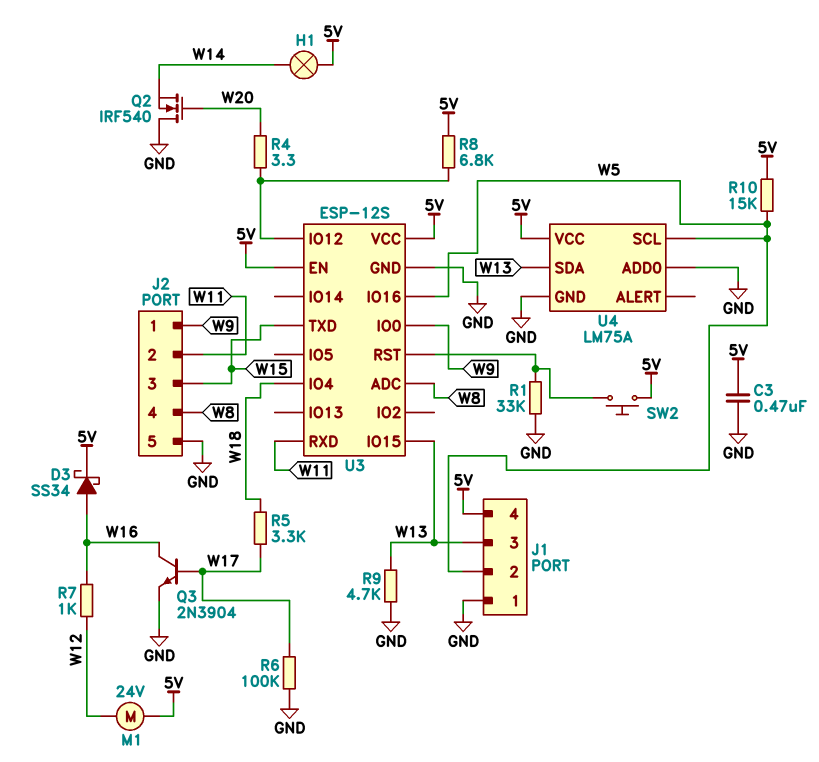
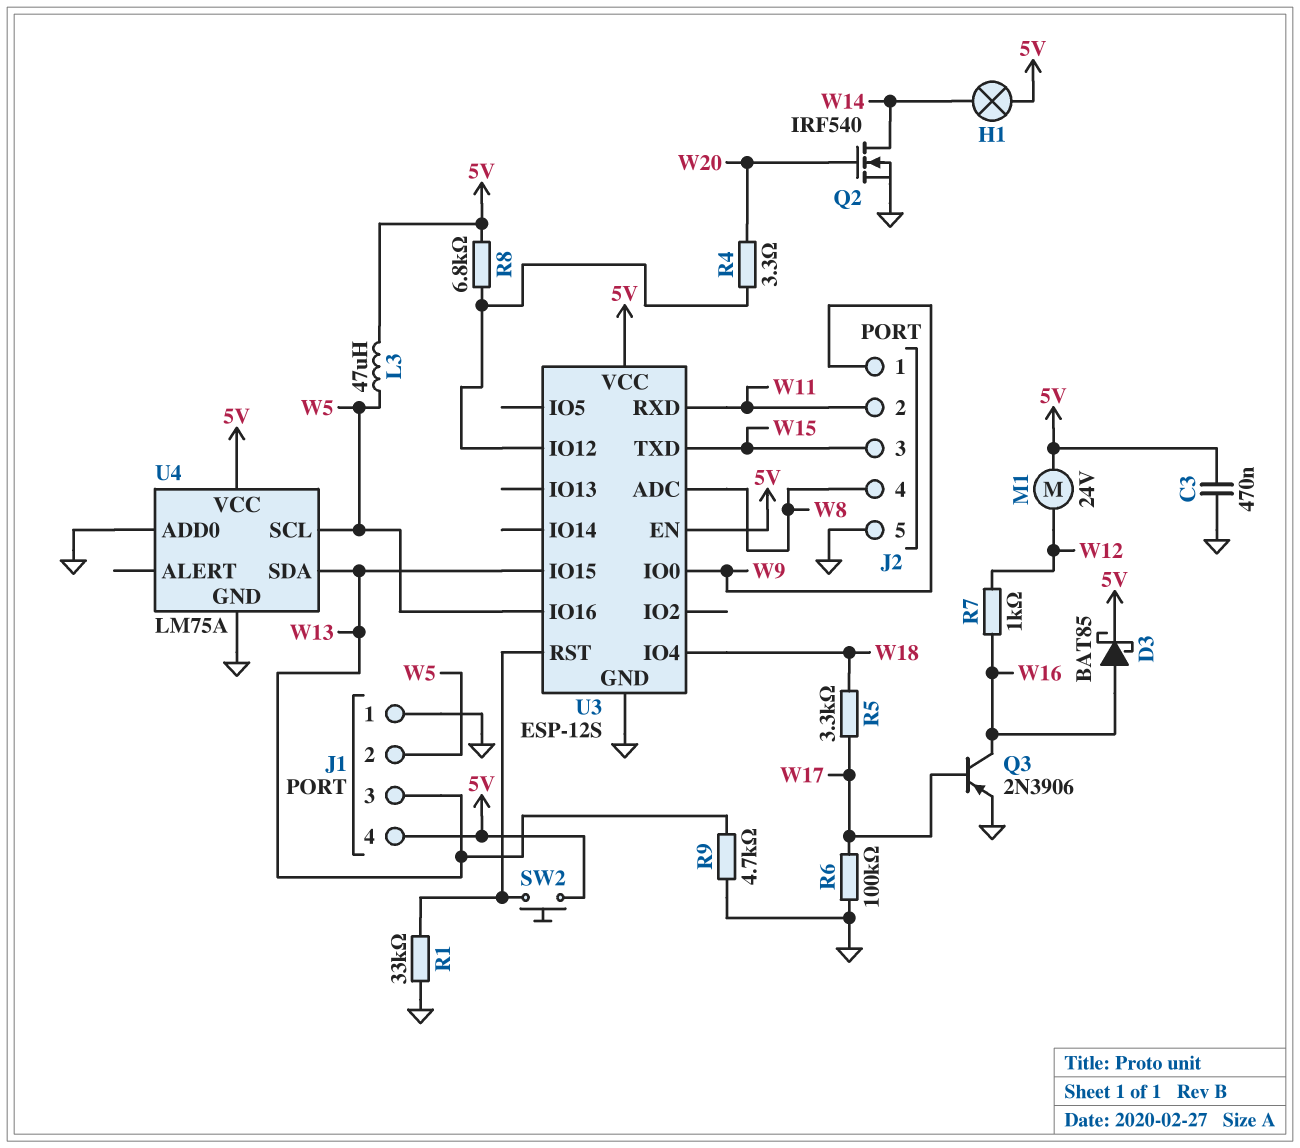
D3: schottky SS34 (A W16, K 5V) -> schottky BAT85 (A W16, K 5V)
L3: none -> 47uH (5V, W5)
Q2: NMOS IRF540 (G W20, D GND, S W14) -> NMOS IRF540 (G W20, D W14, S GND)
Q3: NPN 2N3904 (B W17, C W16, E GND) -> PNP 2N3906 (B W17, C W16, E GND)
R10: 15k (5V, W5) -> none

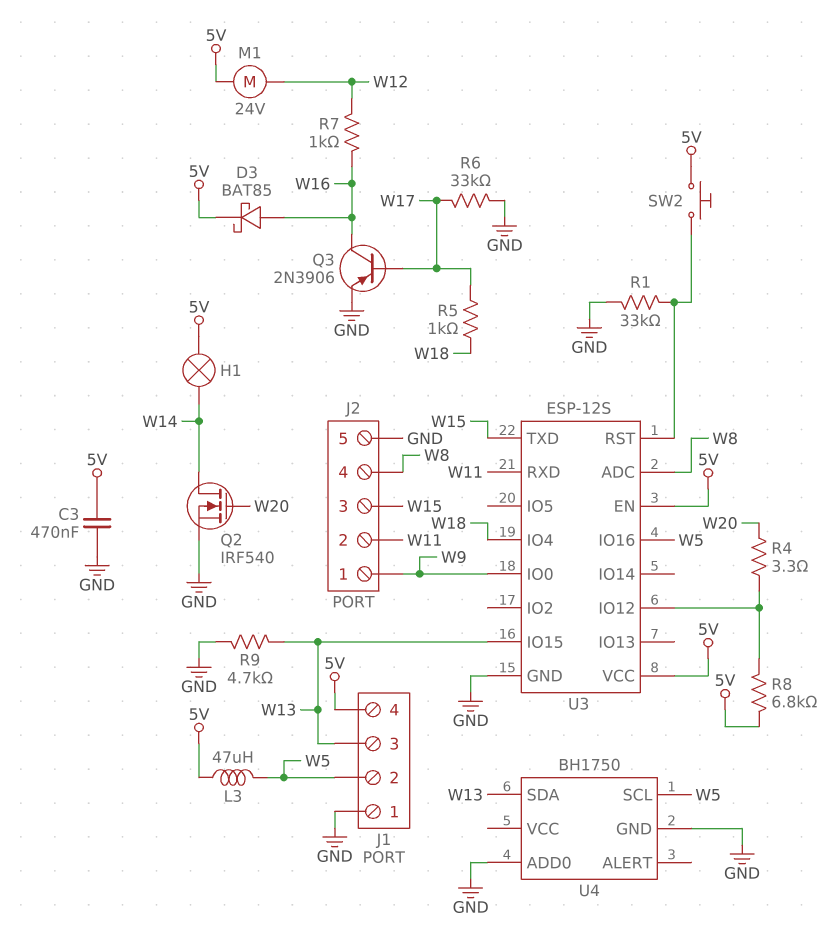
R5: 3.3k (W17, W18) -> 1k (W17, W18)
R6: 100k (GND, W17) -> 33k (GND, W17)
U4: LM75A -> BH1750
U4 pin VCC: 5V -> none

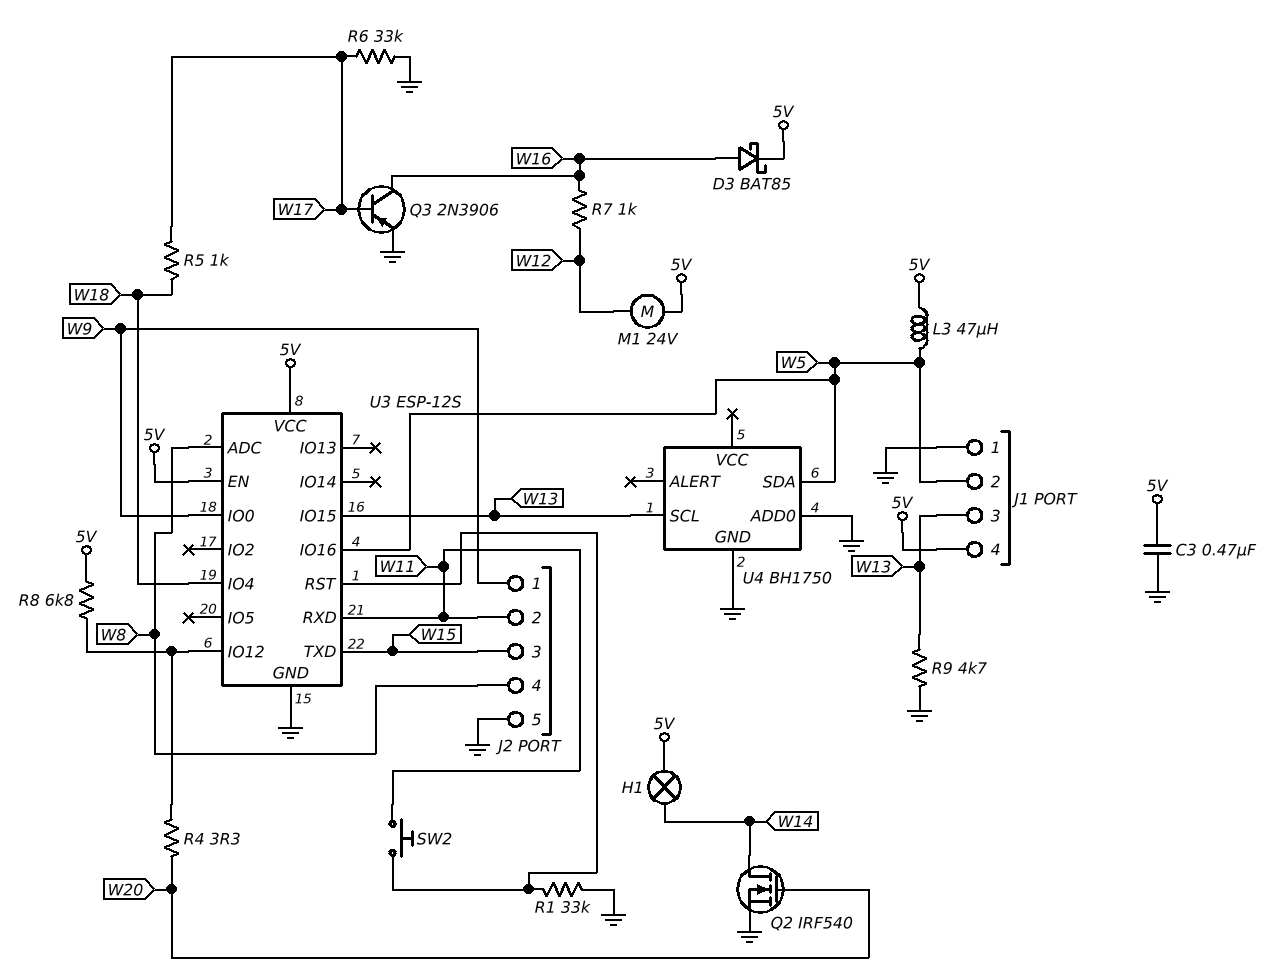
SW2: button (5V, U3/RST) -> button (U3/RST, W11)
U4 pin SCL: W5 -> W13
U4 pin SDA: W13 -> W5

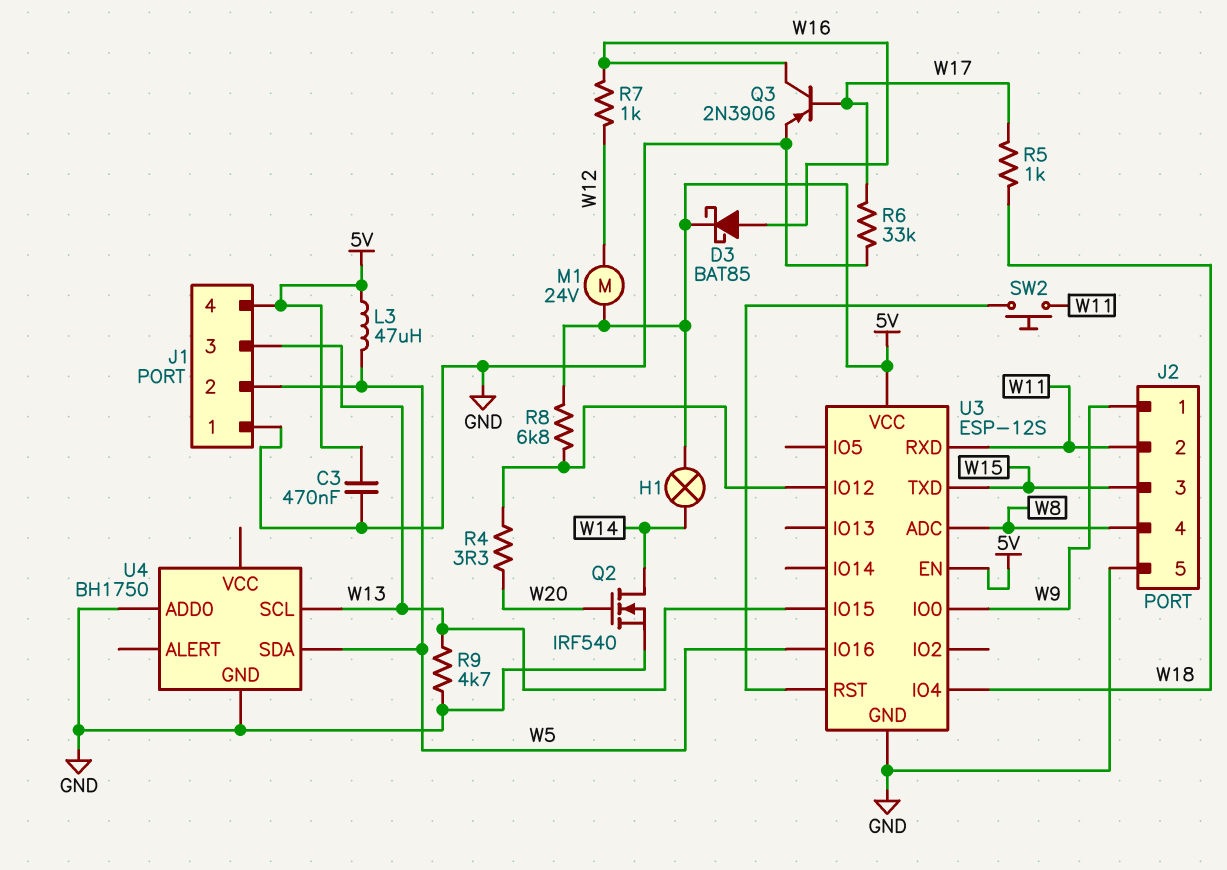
R1: 33k (GND, U3/RST) -> none

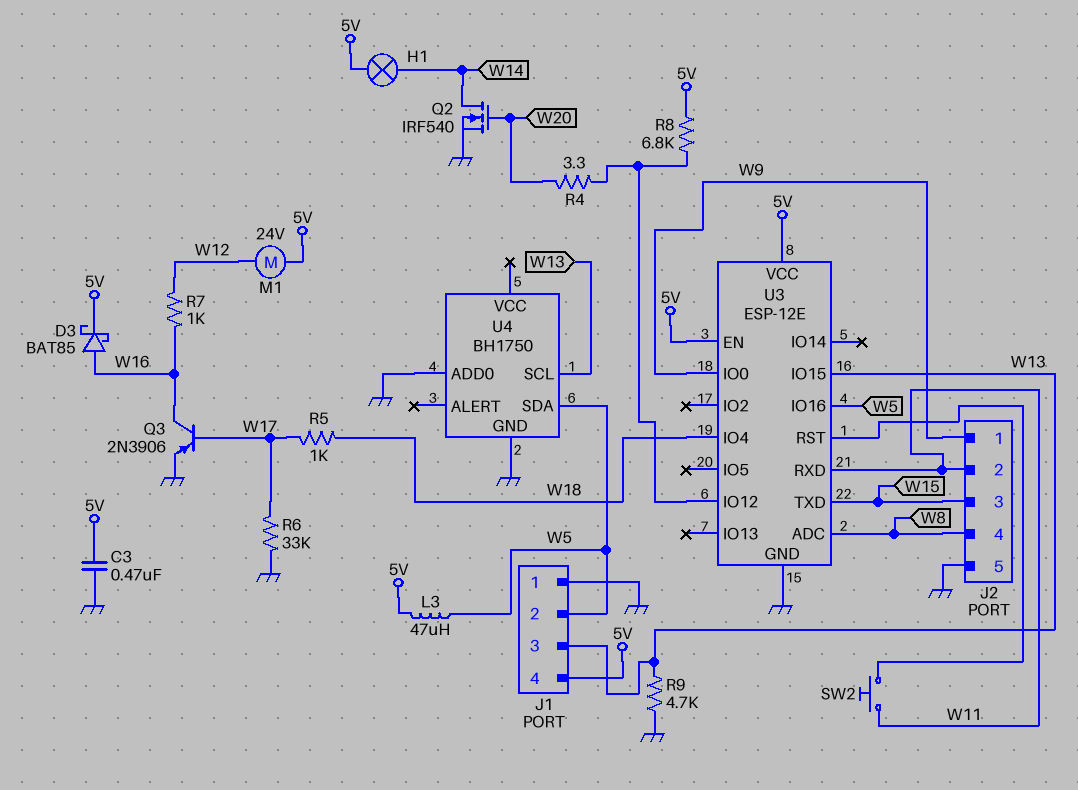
U3: ESP-12S -> ESP-12E

